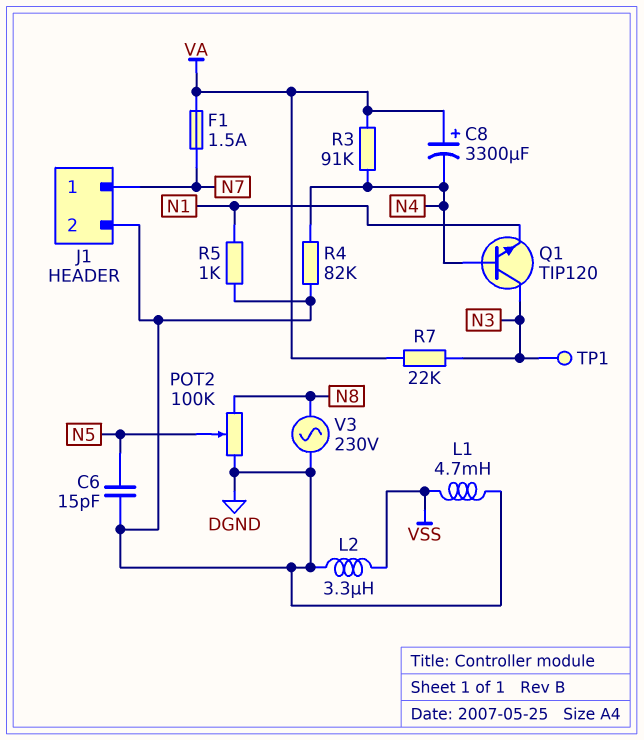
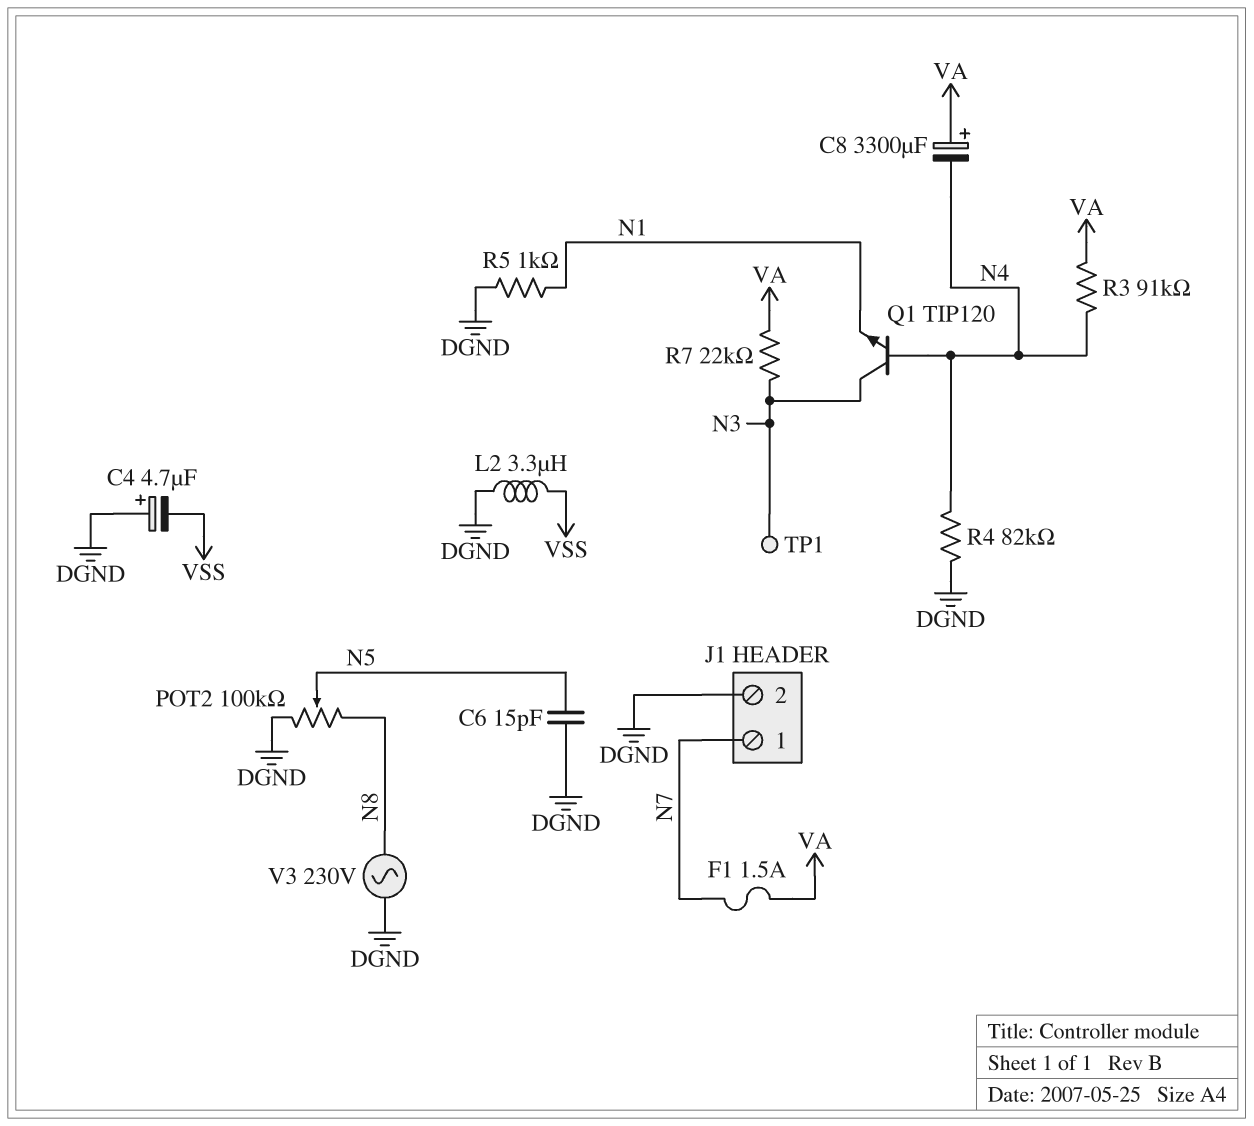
C4: none -> 4.7uF (plus DGND, minus VSS)
L1: 4.7mH (DGND, VSS) -> none

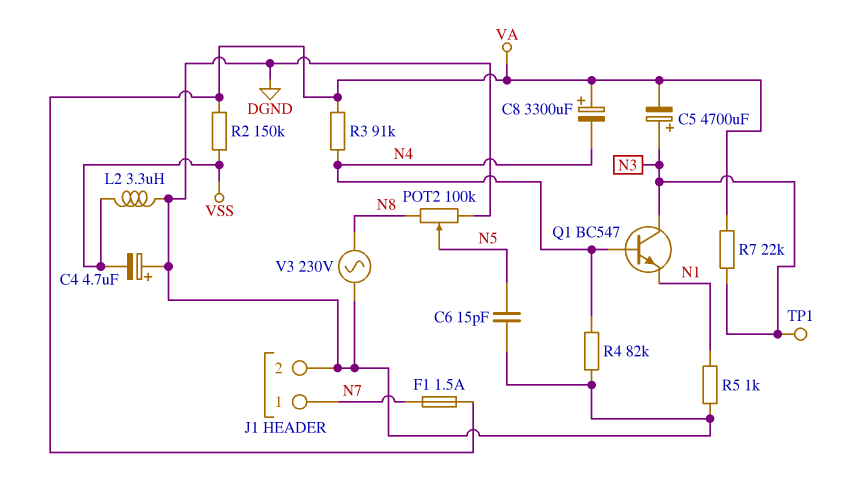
C5: none -> 4700uF (plus N3, minus VA)
Q1: NPN TIP120 (B N4, C N3, E N1) -> NPN BC547 (B N4, C N3, E N1)
R2: none -> 150k (VA, VSS)

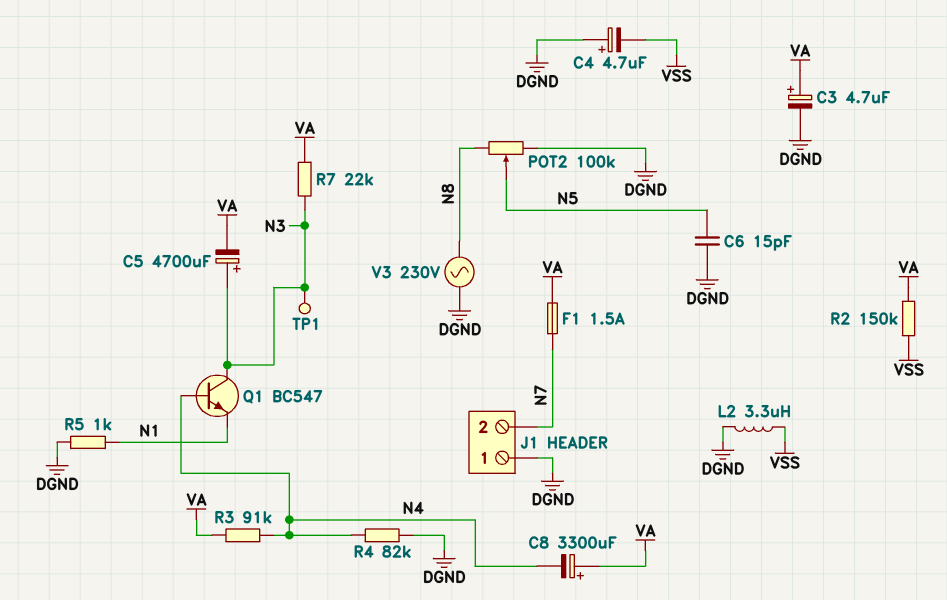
C3: none -> 4.7uF (plus VA, minus DGND)
J1 pin 1: N7 -> DGND
J1 pin 2: DGND -> N7

